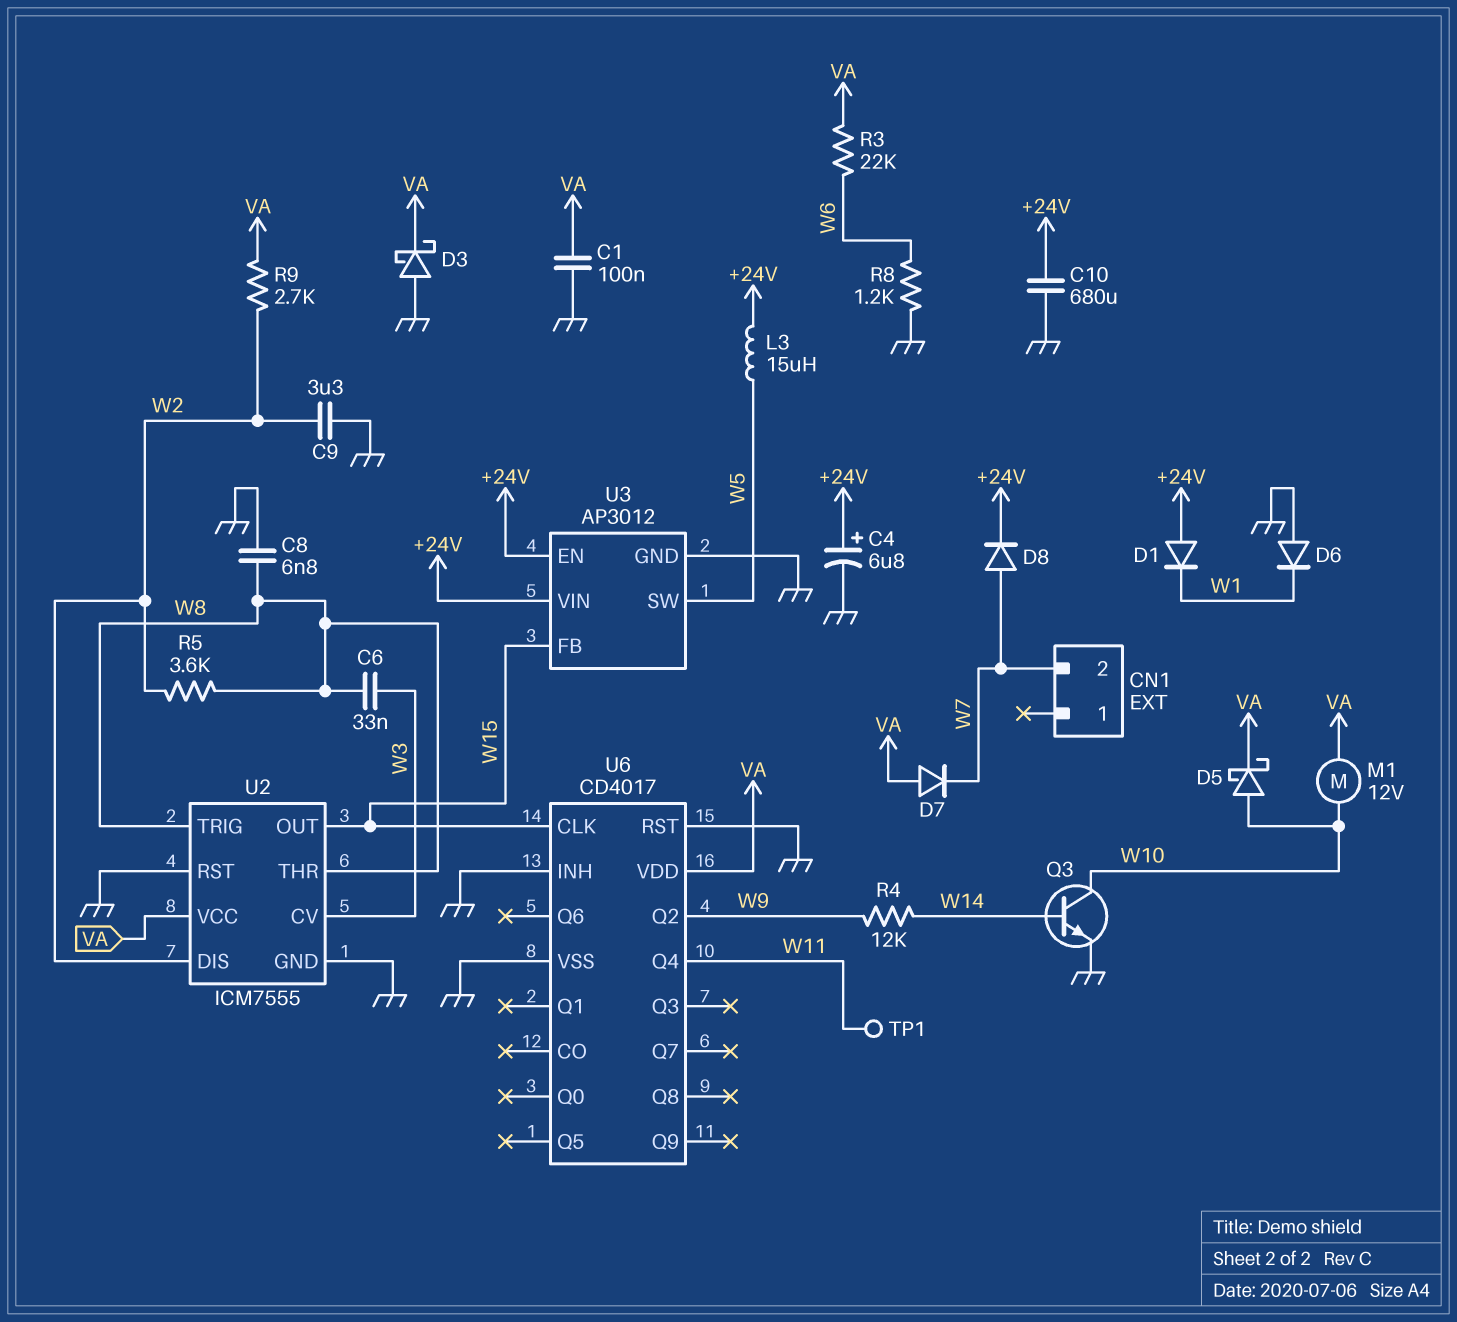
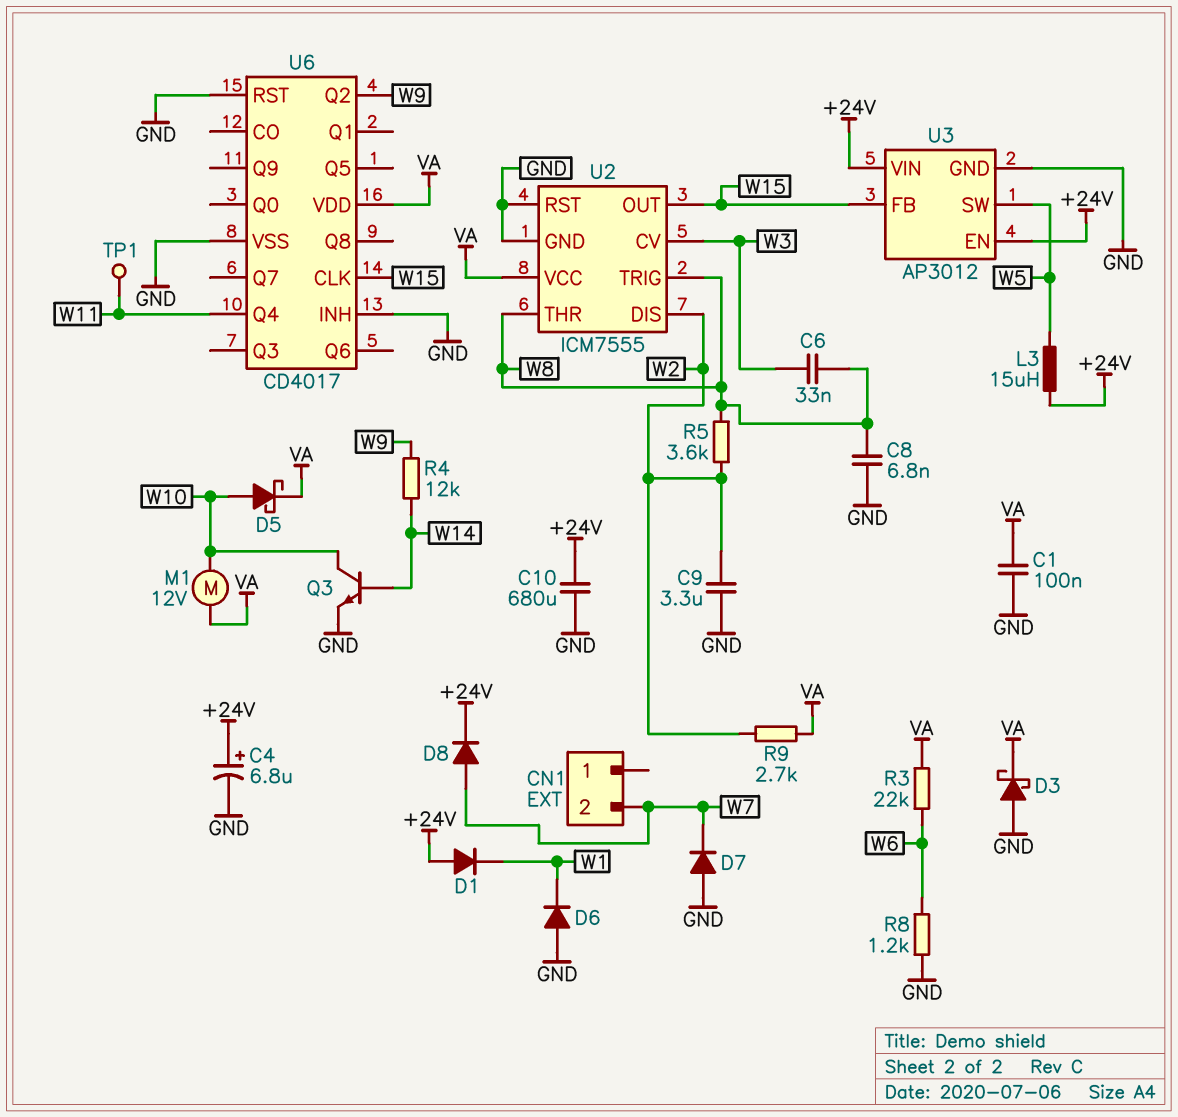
D7: diode (A VA, K W7) -> diode (A GND, K W7)

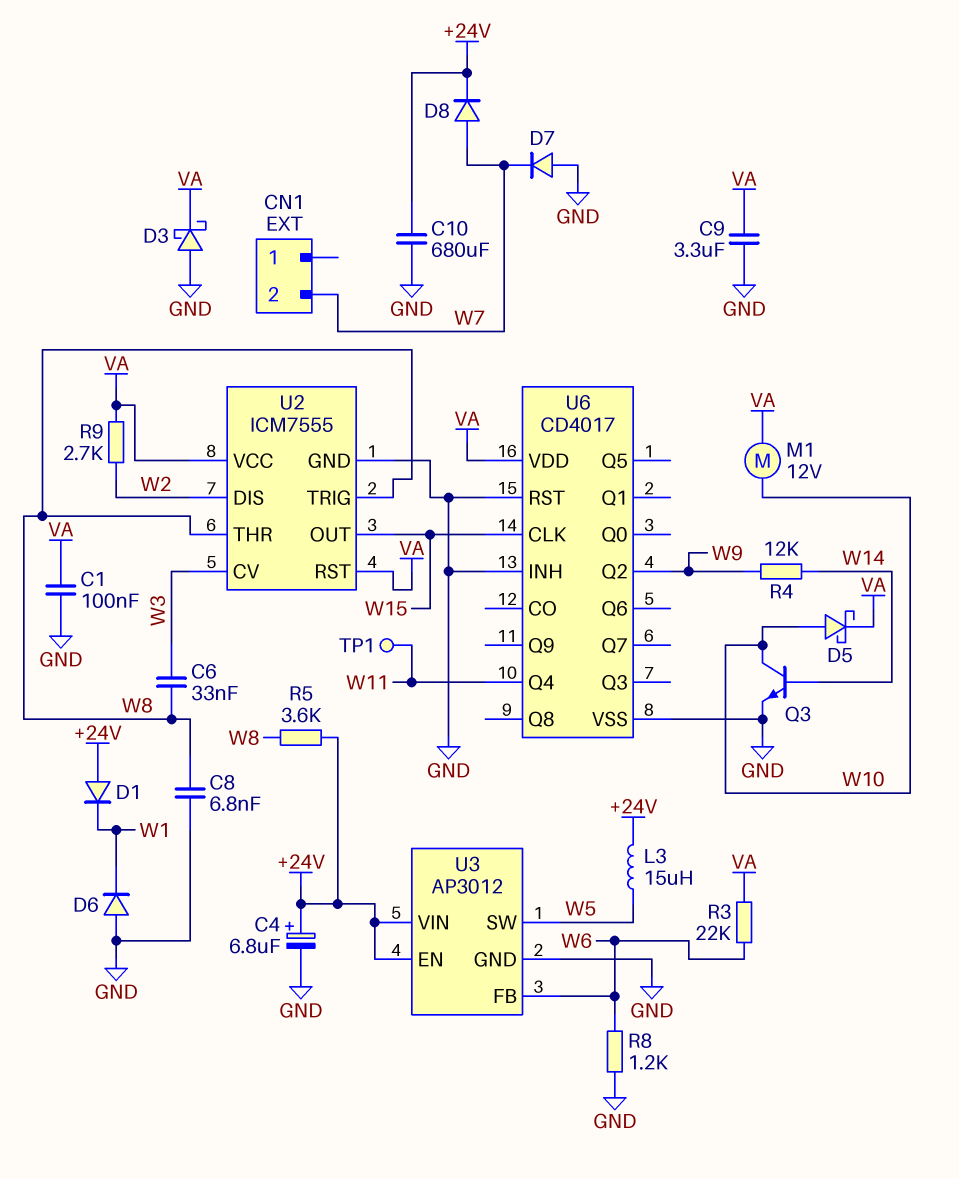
C9: 3.3uF (GND, W2) -> 3.3uF (GND, VA)
R5: 3.6k (W2, W8) -> 3.6k (+24V, W8)
U2 pin RST: GND -> VA
U3 pin FB: W15 -> W6

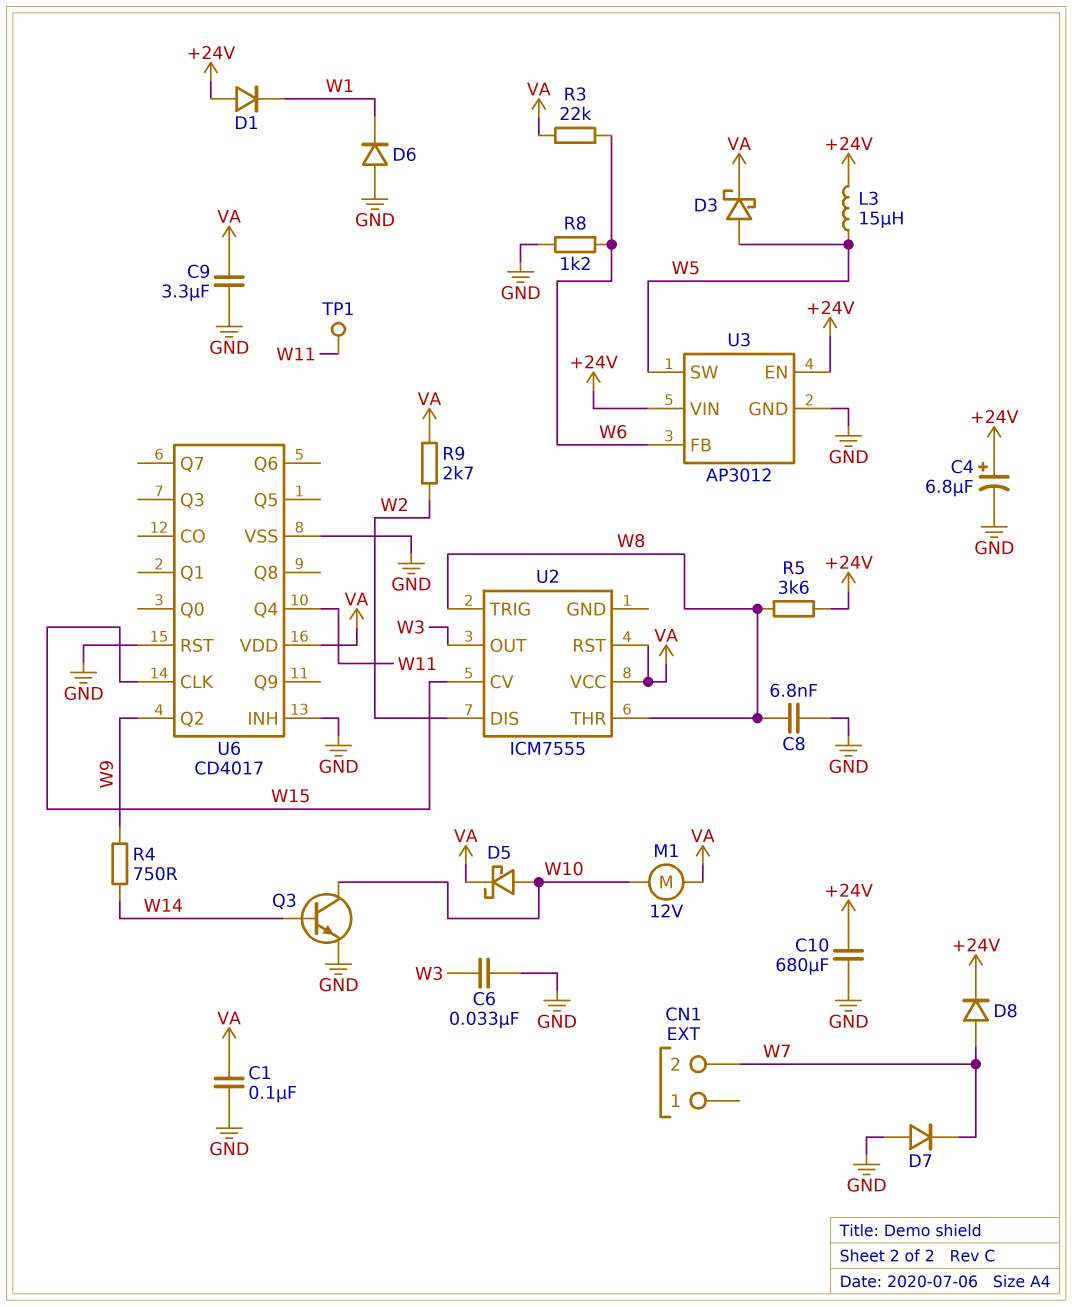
C6: 33nF (W3, W8) -> 33nF (GND, W3)
D3: schottky (A GND, K VA) -> schottky (A W5, K VA)
R4: 12k (W9, W14) -> 750 (W9, W14)
U2 pin CV: W3 -> W15
U2 pin GND: GND -> none
U2 pin OUT: W15 -> W3

